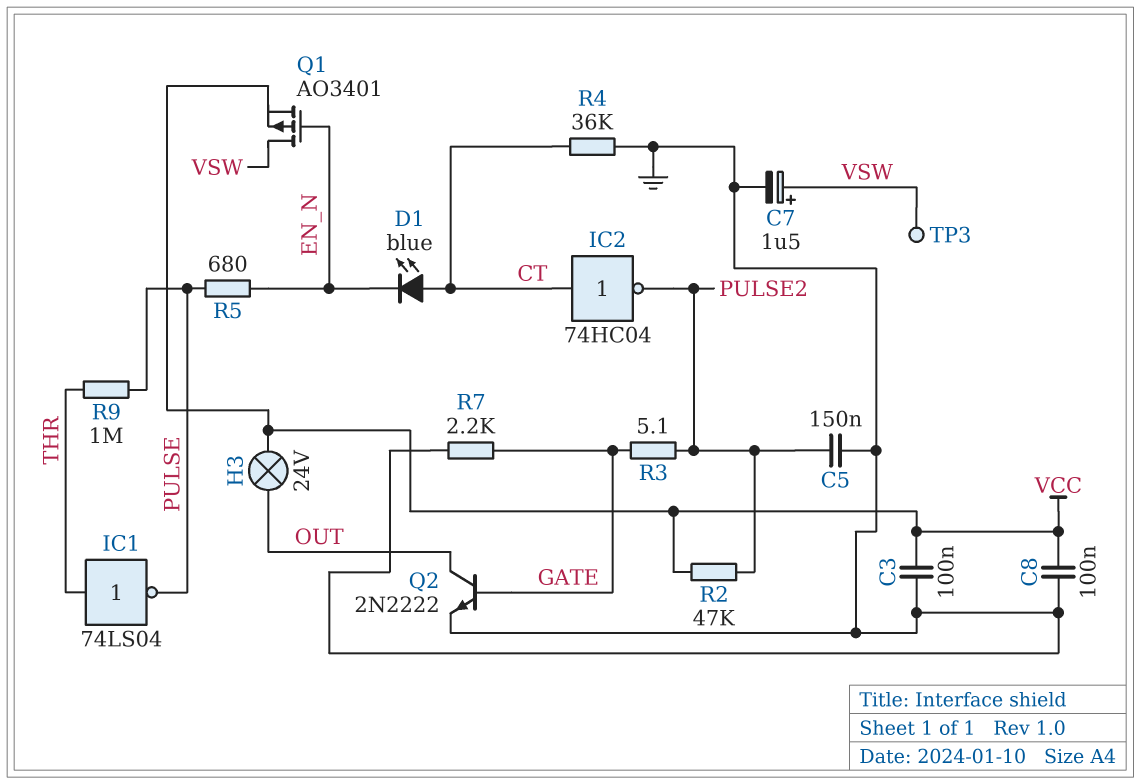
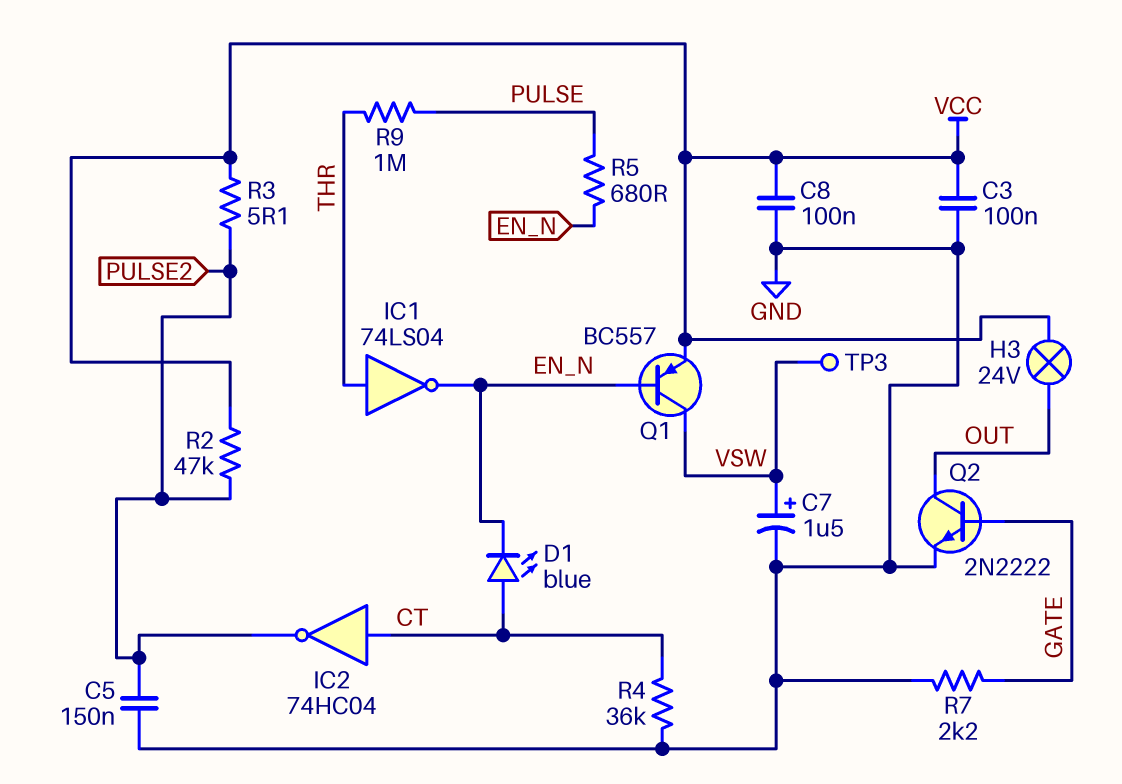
IC1: NOT 74LS04 (in THR, out PULSE) -> NOT 74LS04 (in THR, out EN_N)
Q1: PMOS AO3401 (G EN_N, D VSW, S VCC) -> PNP BC557 (B EN_N, C VSW, E VCC)
R3: 5.1 (GATE, PULSE2) -> 5.1 (PULSE2, VCC)

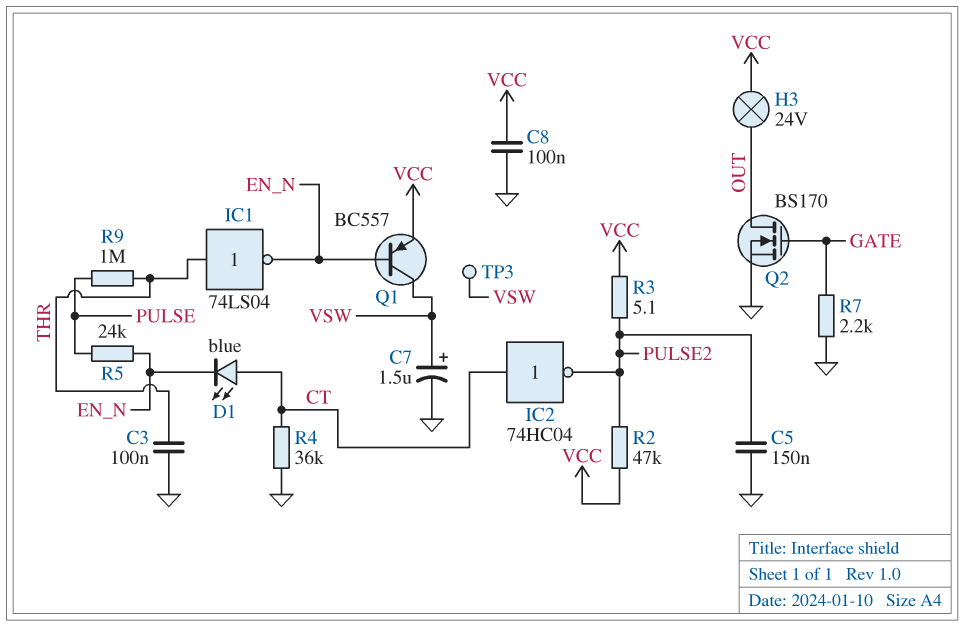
C3: 100nF (GND, VCC) -> 100nF (GND, THR)
Q2: NPN 2N2222 (B GATE, C OUT, E GND) -> NMOS BS170 (G GATE, D OUT, S GND)
R5: 680 (EN_N, PULSE) -> 24k (EN_N, PULSE)

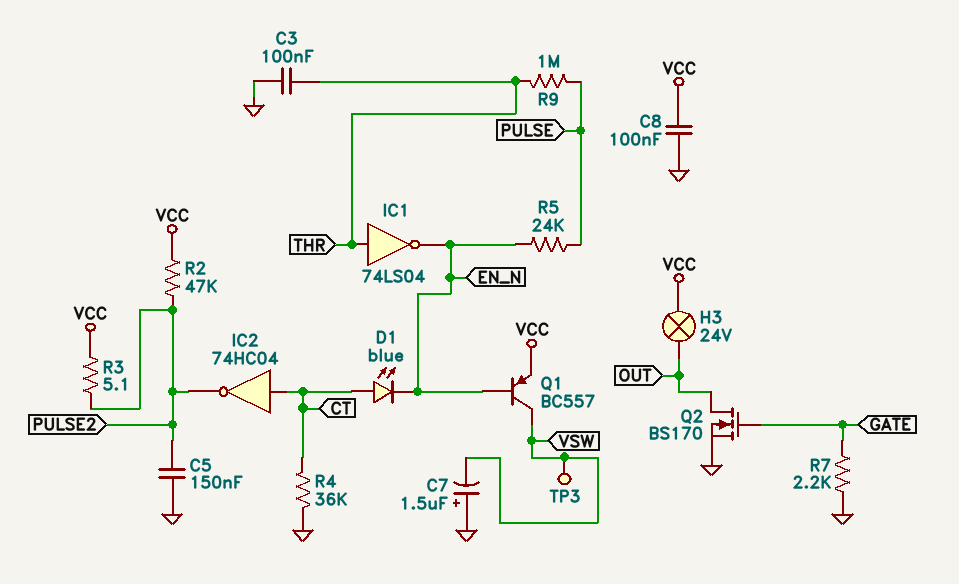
C7: 1.5uF (plus VSW, minus GND) -> 1.5uF (plus GND, minus VSW)

